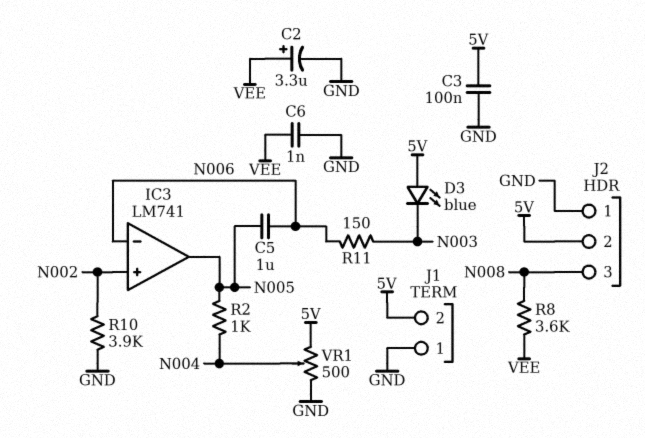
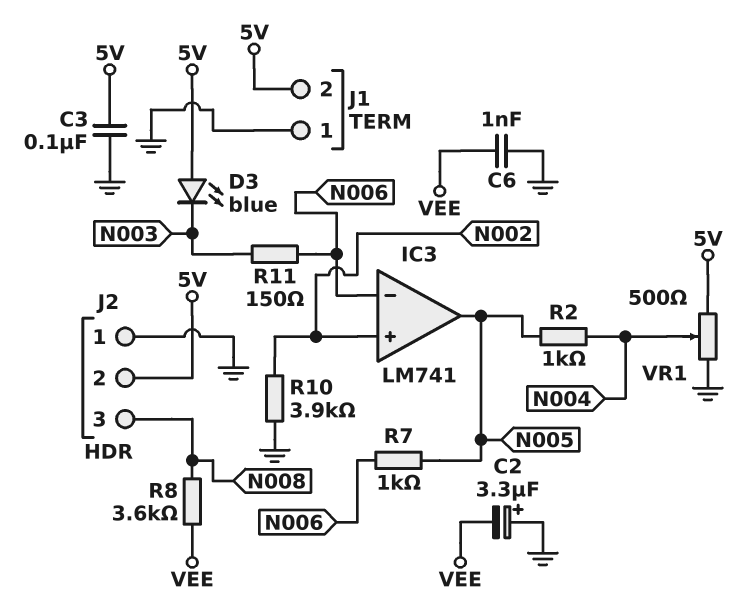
C2: 3.3uF (plus VEE, minus GND) -> 3.3uF (plus GND, minus VEE)
C5: 1uF (N005, N006) -> none
R7: none -> 1k (N005, N006)

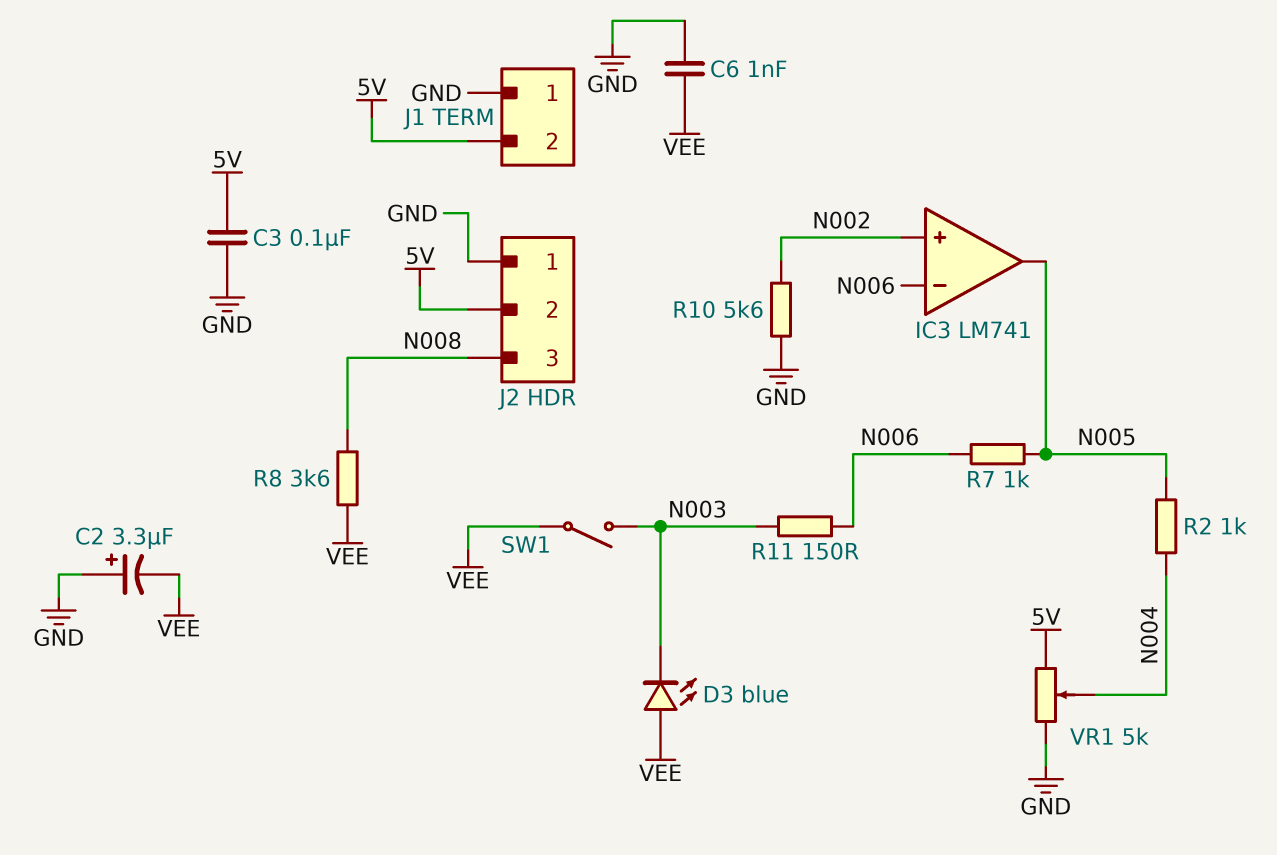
D3: LED blue (A 5V, K N003) -> LED blue (A VEE, K N003)
R10: 3.9k (GND, N002) -> 5.6k (GND, N002)
SW1: none -> switch (N003, VEE)
VR1: 500 (5V, GND, wiper N004) -> 5k (5V, GND, wiper N004)

